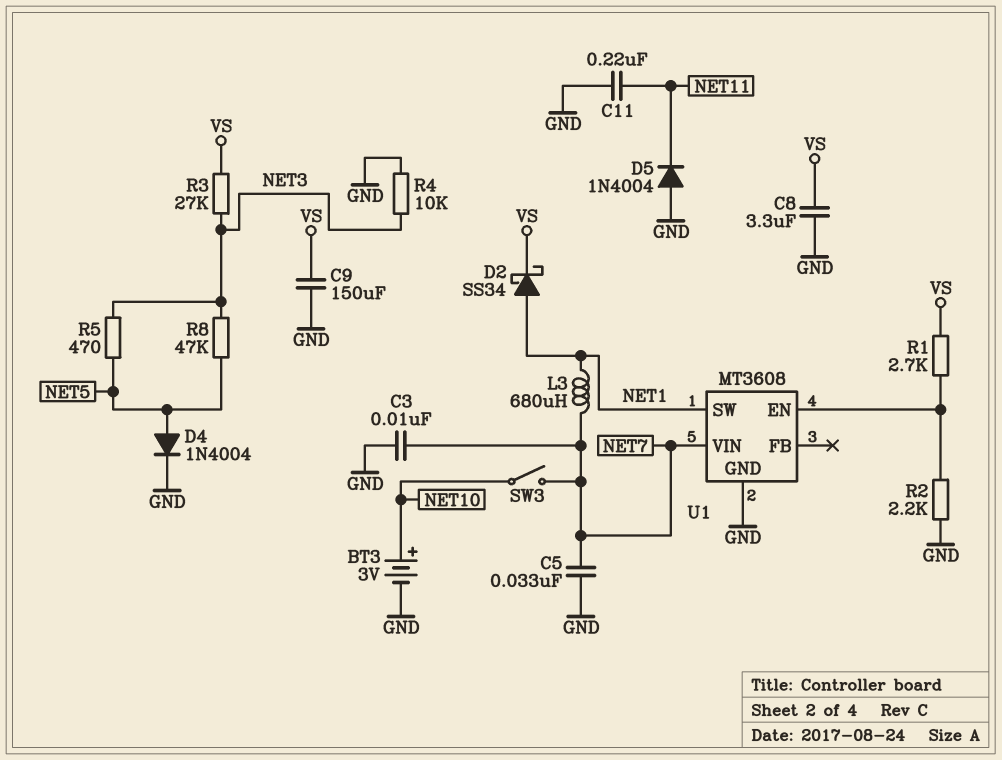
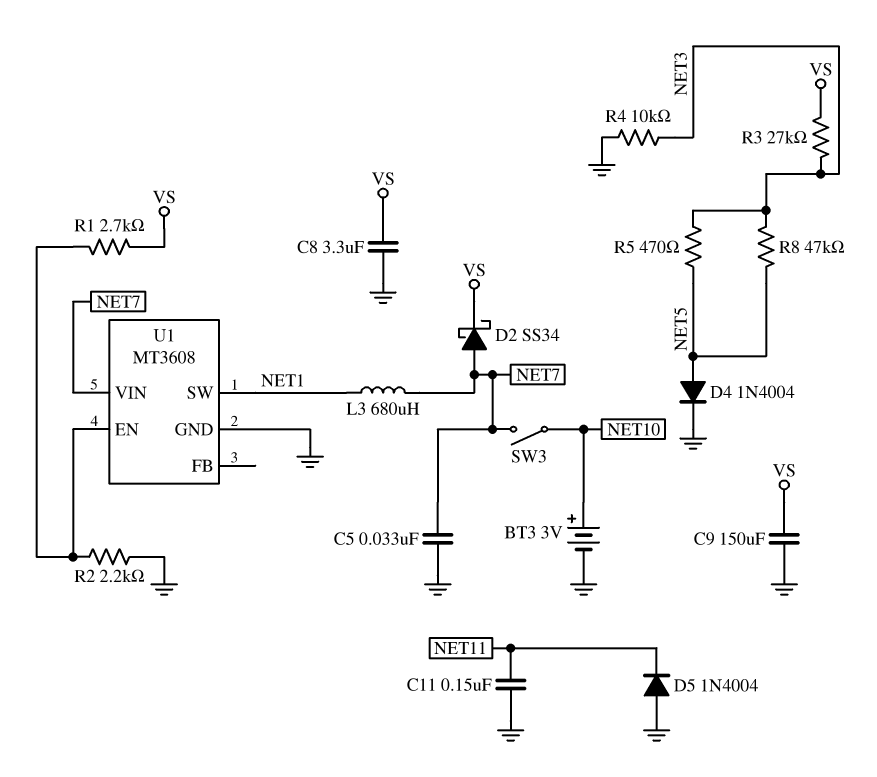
C3: 10nF (GND, NET7) -> none
C11: 220nF (GND, NET11) -> 150nF (GND, NET11)
D2: schottky SS34 (A NET1, K VS) -> schottky SS34 (A NET7, K VS)

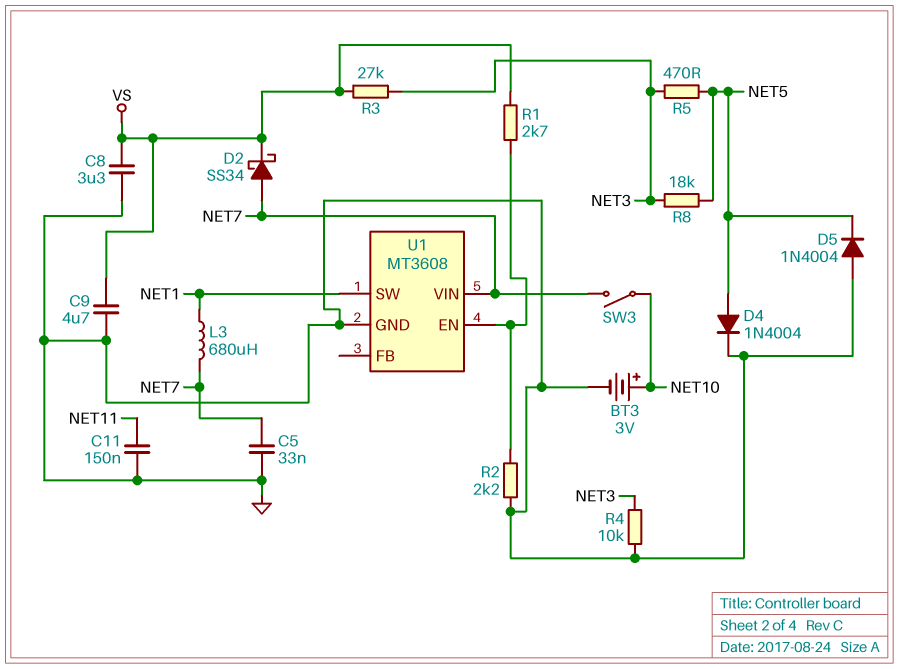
C9: 150uF (GND, VS) -> 4.7uF (GND, VS)
D5: diode 1N4004 (A GND, K NET11) -> diode 1N4004 (A GND, K NET5)
R8: 47k (NET3, NET5) -> 18k (NET3, NET5)

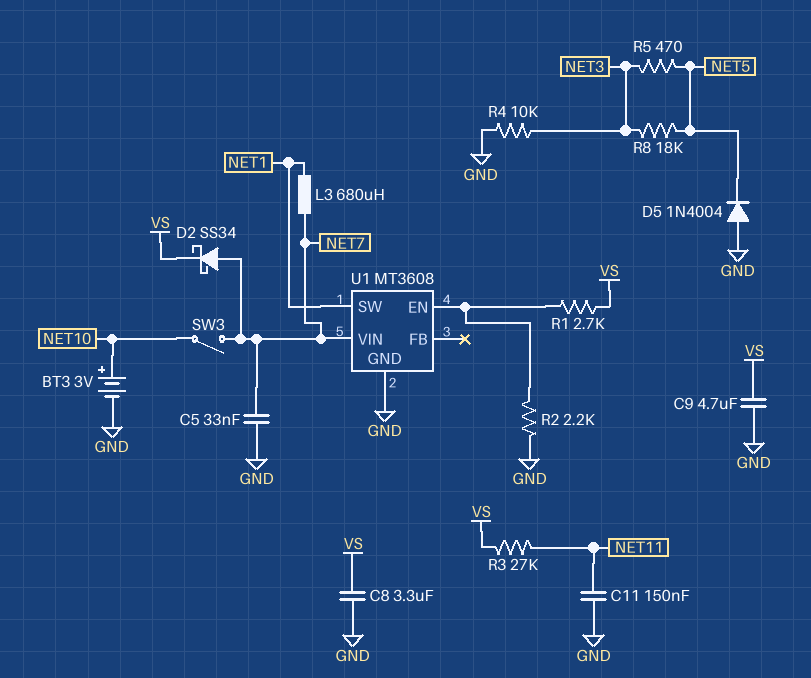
D4: diode 1N4004 (A NET5, K GND) -> none
R3: 27k (NET3, VS) -> 27k (NET11, VS)

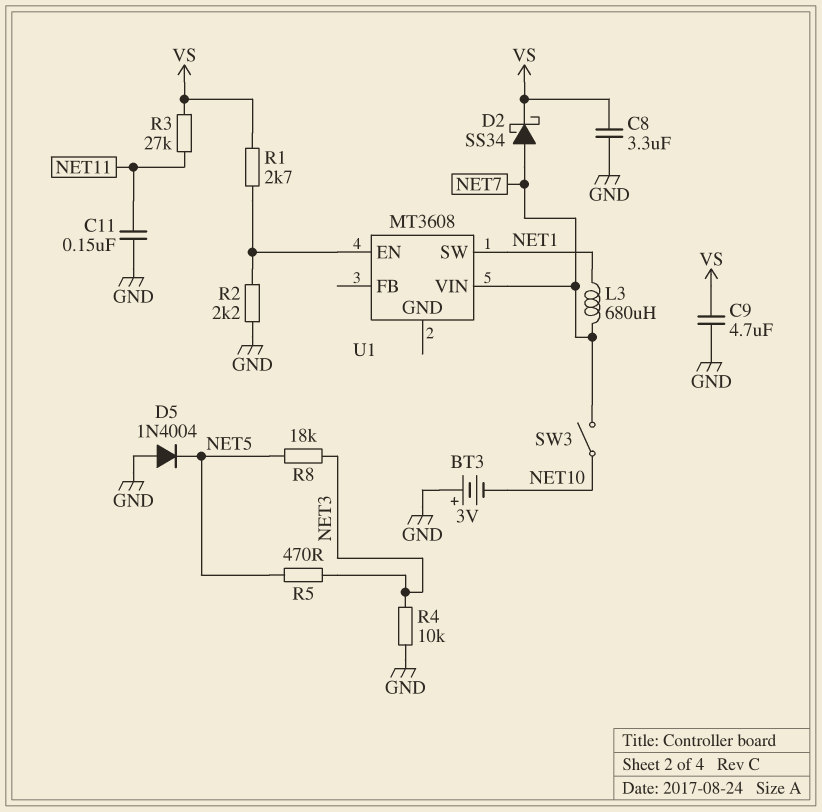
BT3: 3V (plus NET10, minus GND) -> 3V (plus GND, minus NET10)
C5: 33nF (GND, NET7) -> none
U1 pin GND: GND -> none

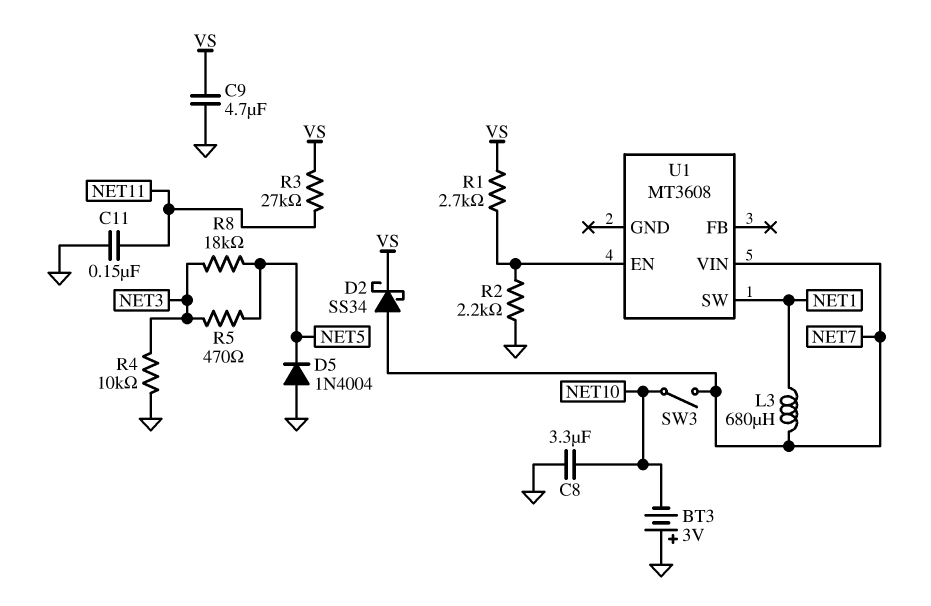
C8: 3.3uF (GND, VS) -> 3.3uF (GND, NET10)

